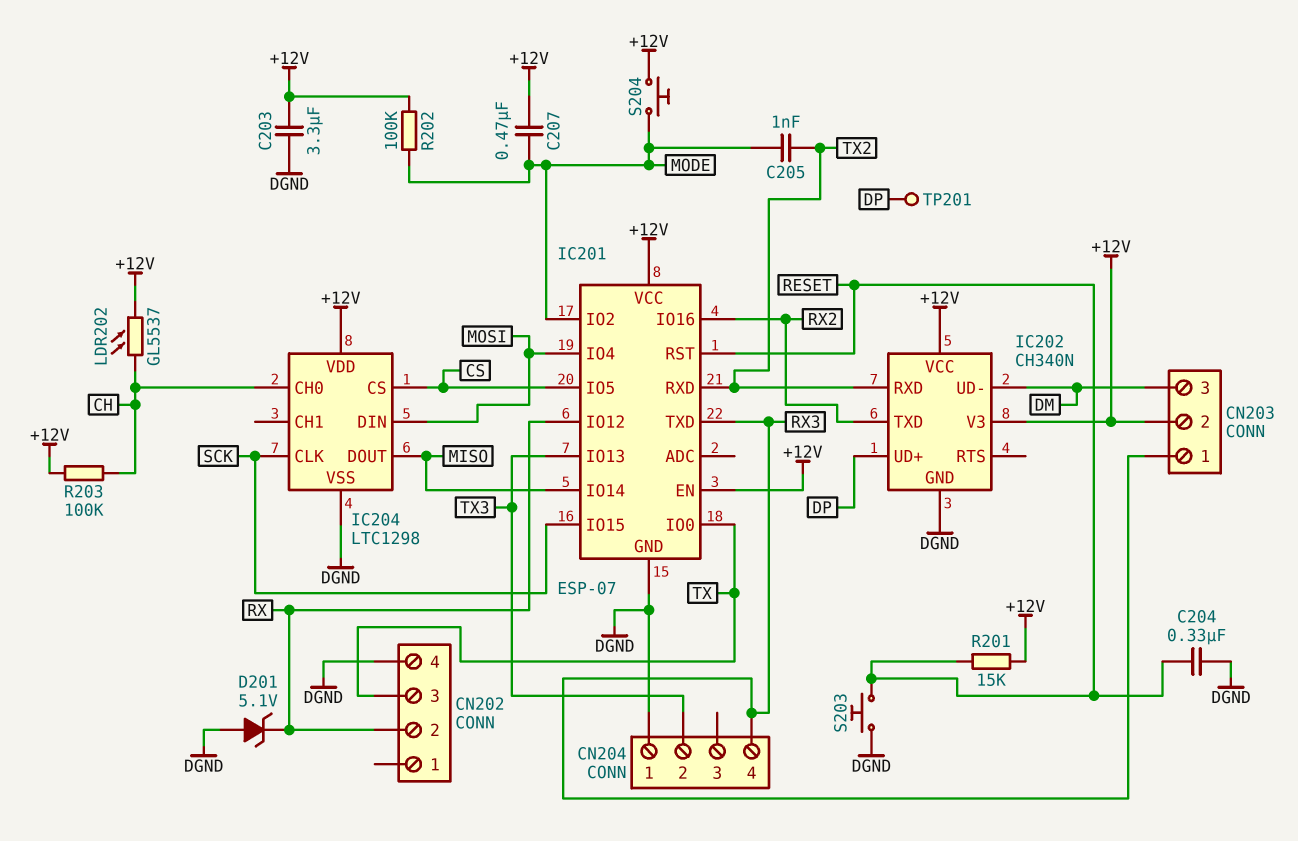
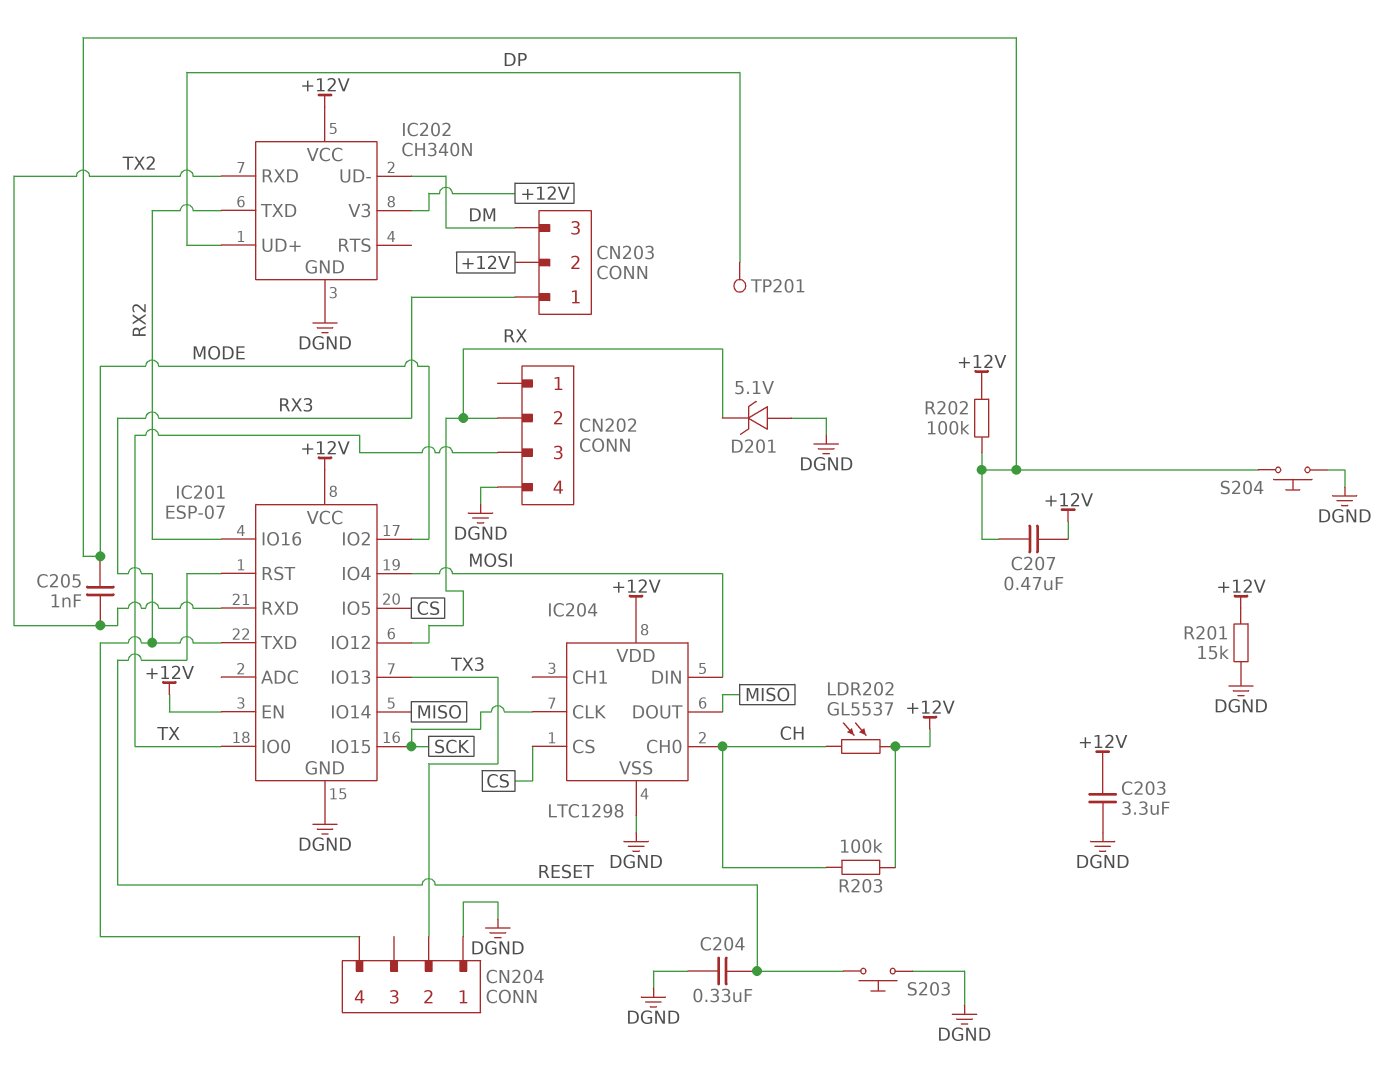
R201: 15k (+12V, RESET) -> 15k (+12V, DGND)
S204: button (+12V, MODE) -> button (DGND, MODE)

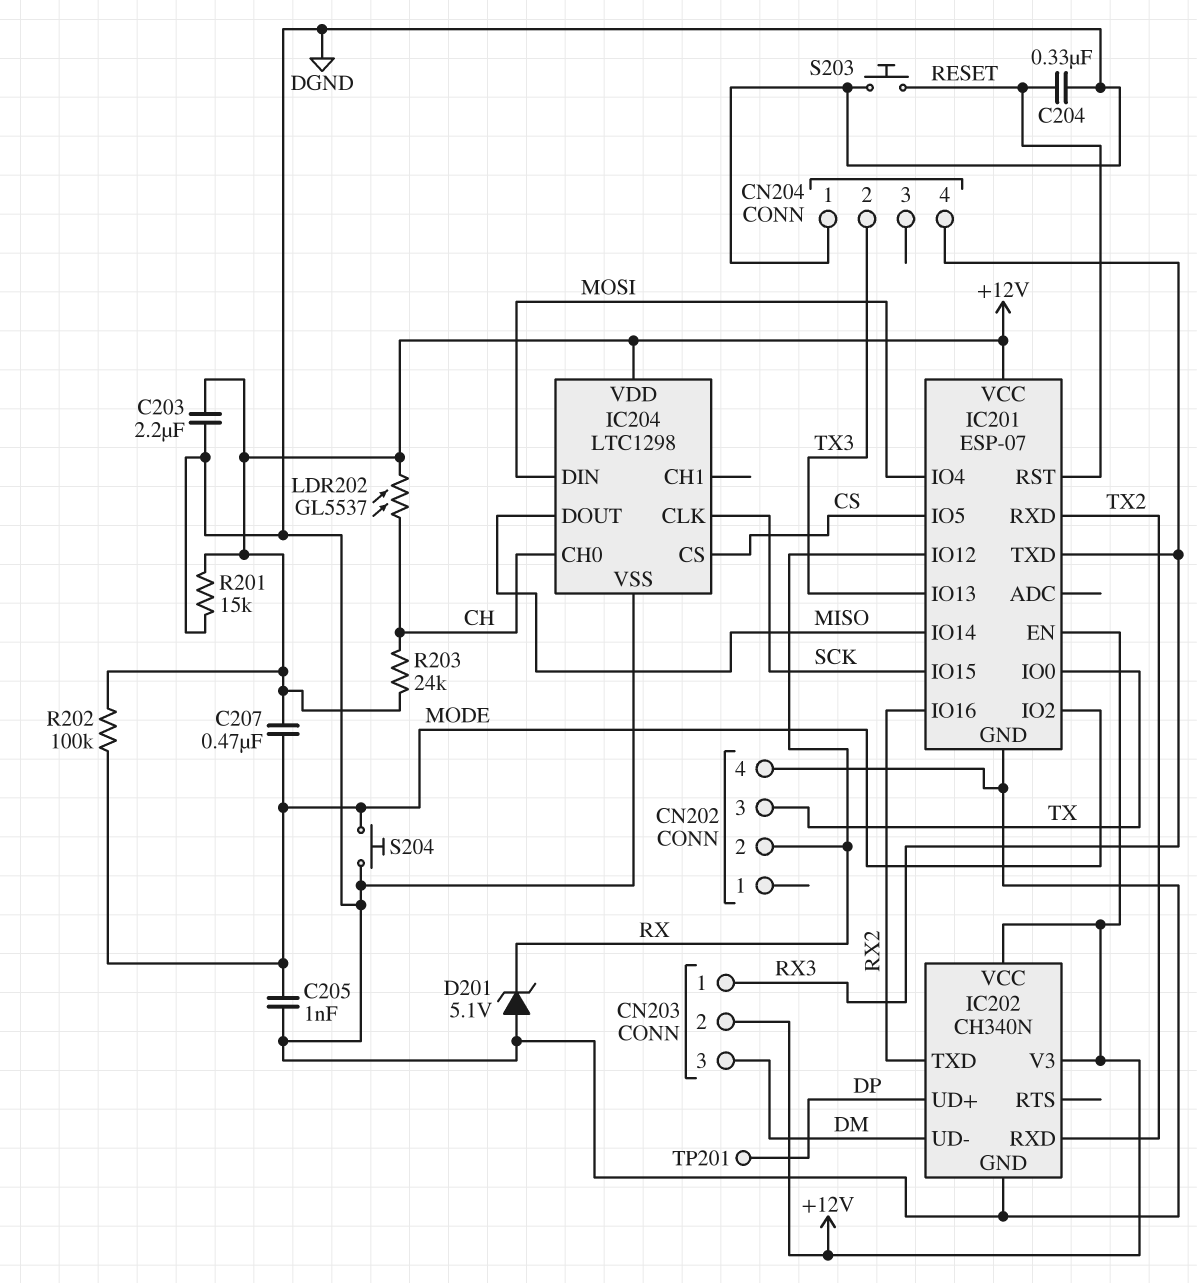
C203: 3.3uF (+12V, DGND) -> 2.2uF (+12V, DGND)
C205: 1nF (MODE, TX2) -> 1nF (DGND, MODE)
R203: 100k (+12V, CH) -> 24k (+12V, CH)

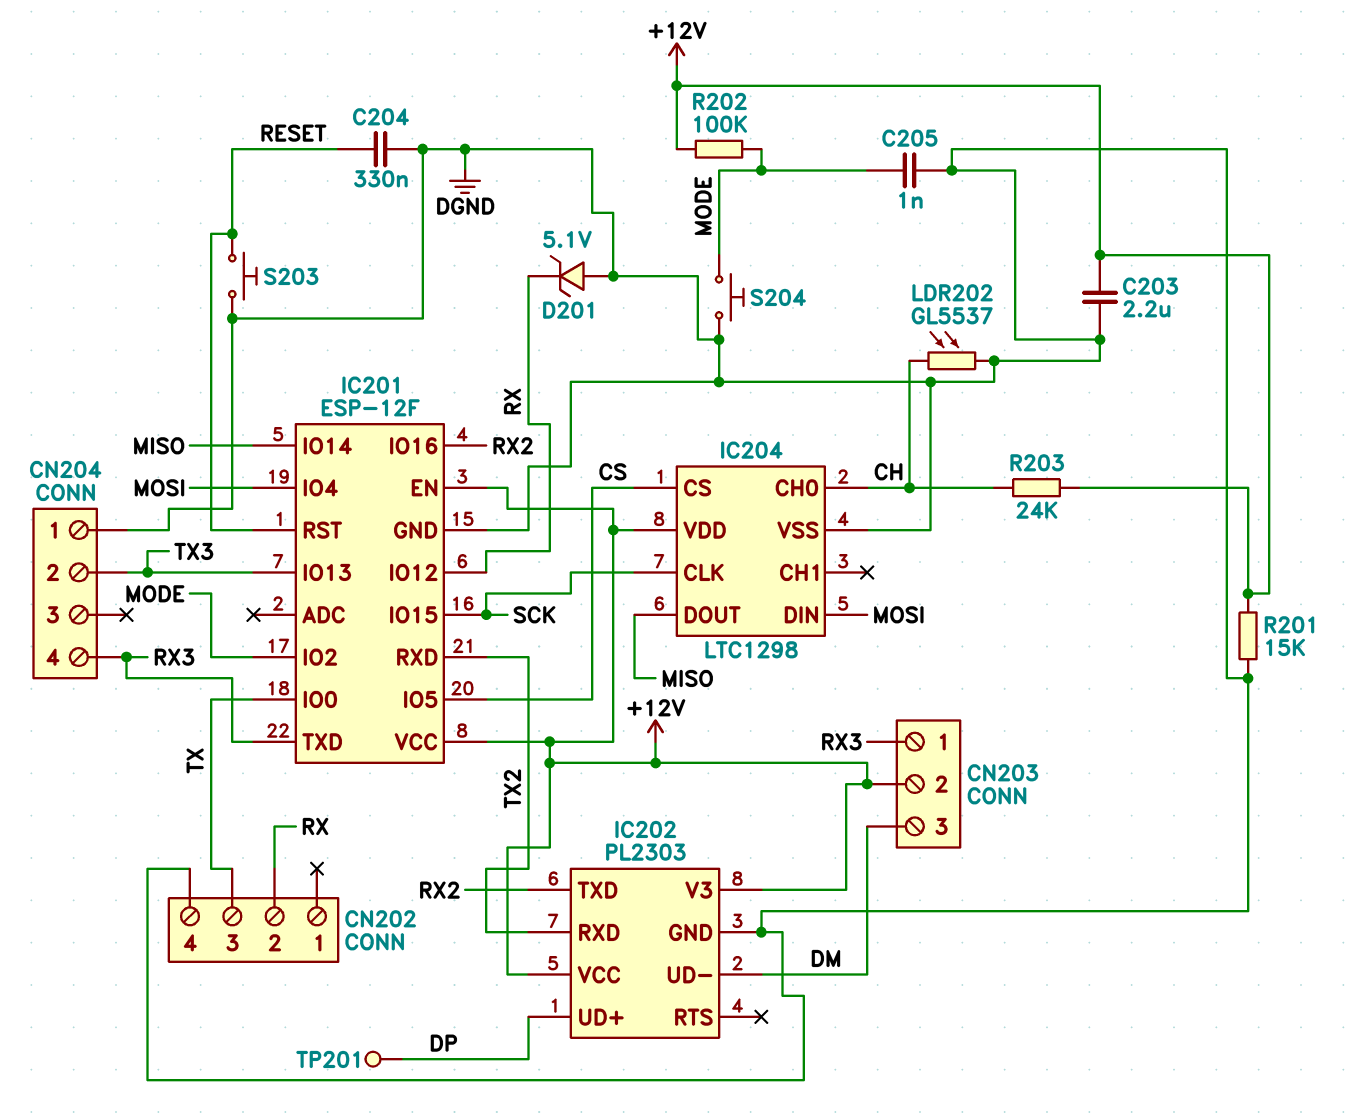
C207: 470nF (+12V, MODE) -> none
IC201: ESP-07 -> ESP-12F
IC202: CH340N -> PL2303
LDR202: GL5537 (+12V, CH) -> GL5537 (CH, DGND)

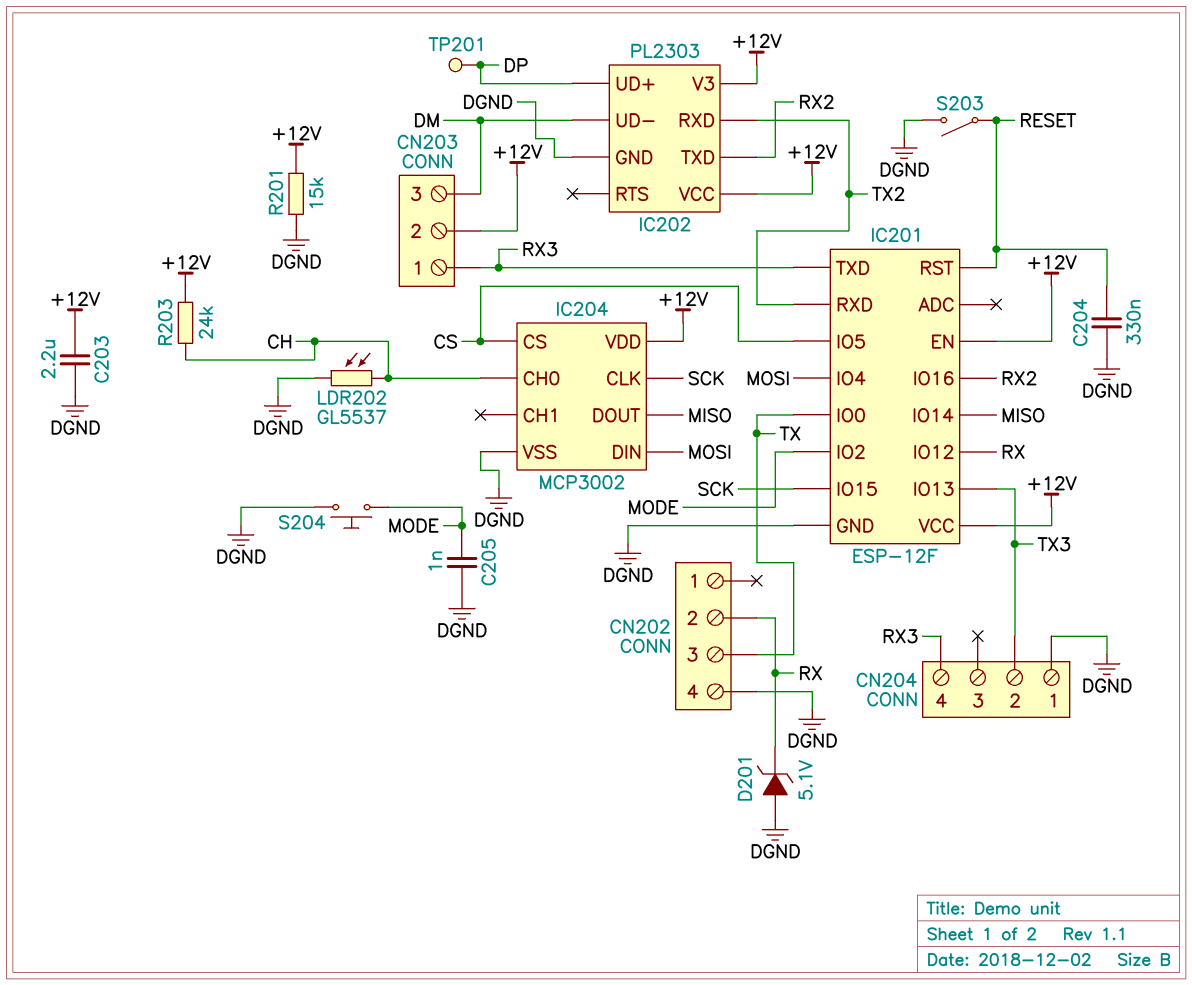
IC204: LTC1298 -> MCP3002
R202: 100k (+12V, MODE) -> none
S203: button (DGND, RESET) -> switch (DGND, RESET)

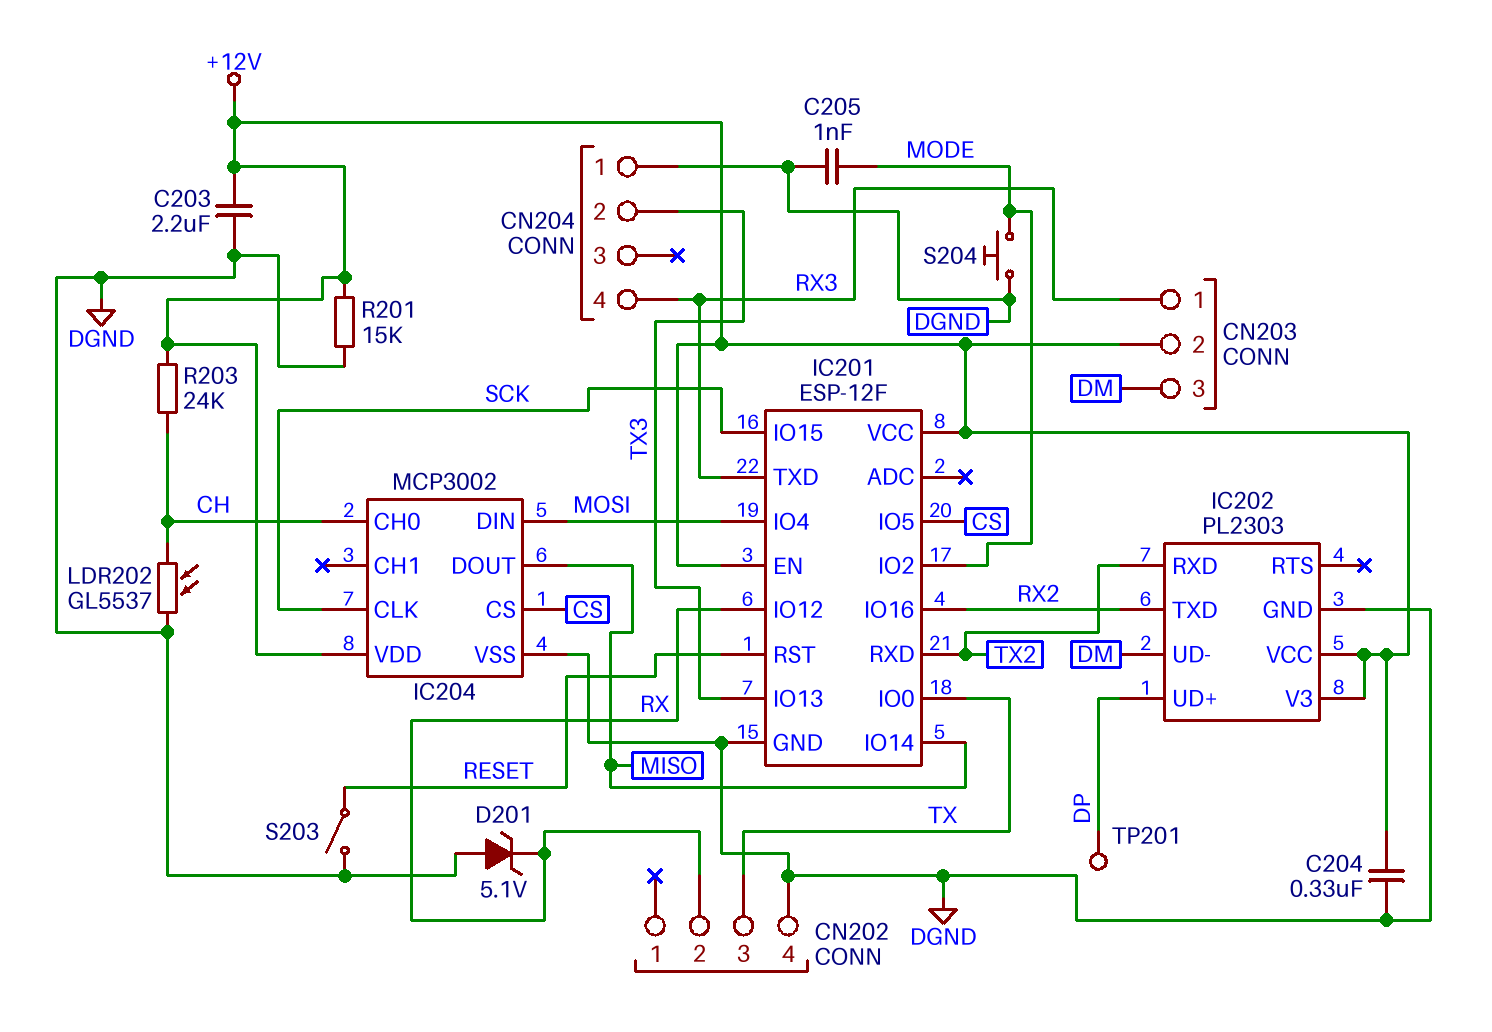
C204: 330nF (DGND, RESET) -> 330nF (+12V, DGND)

